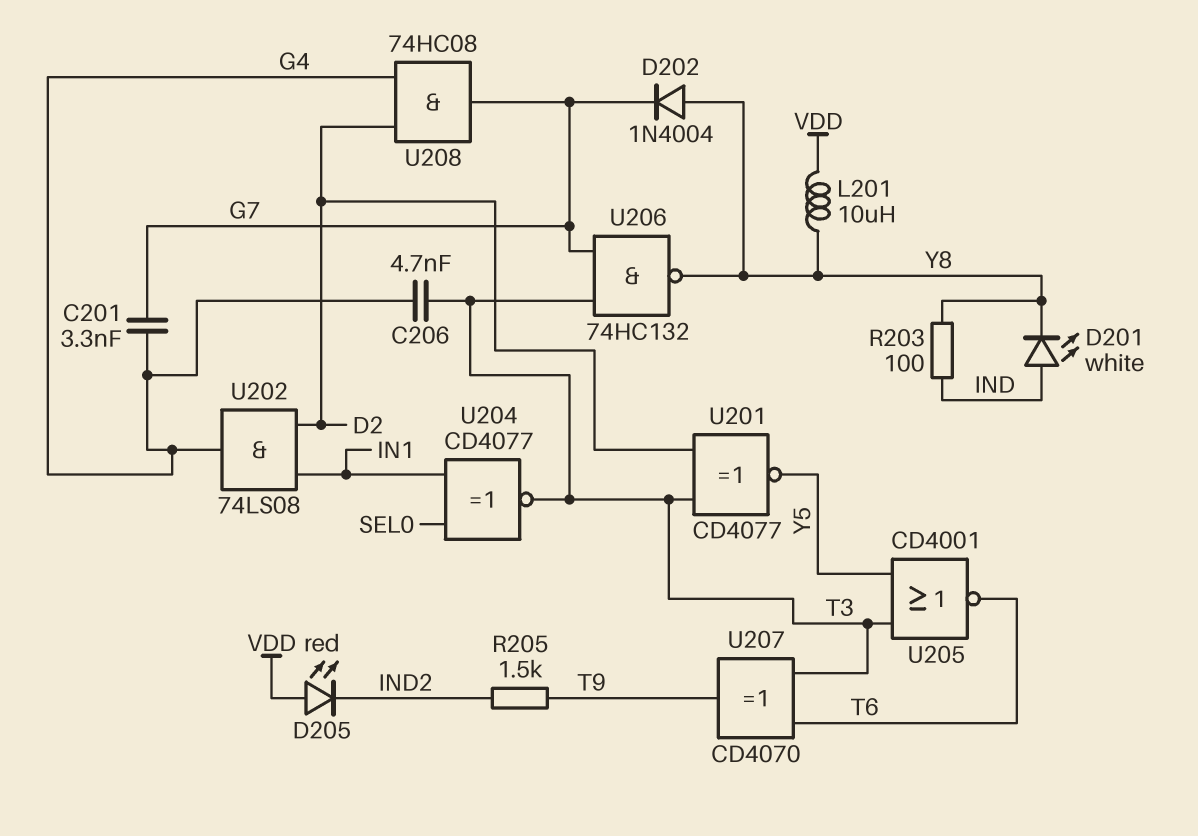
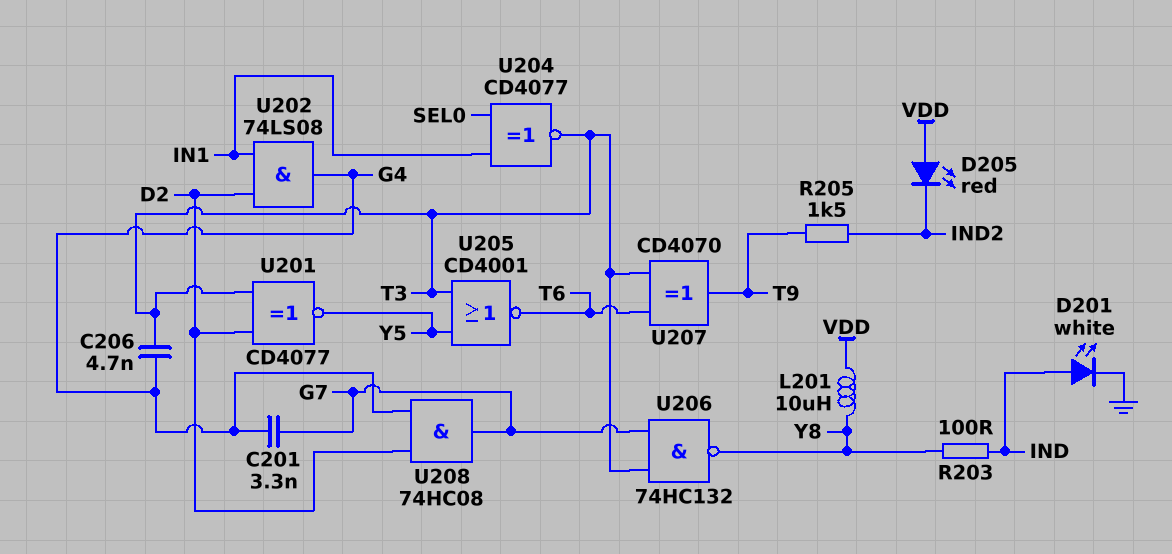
D201: LED white (A IND, K Y8) -> LED white (A IND, K GND)
D202: diode 1N4004 (A Y8, K G7) -> none

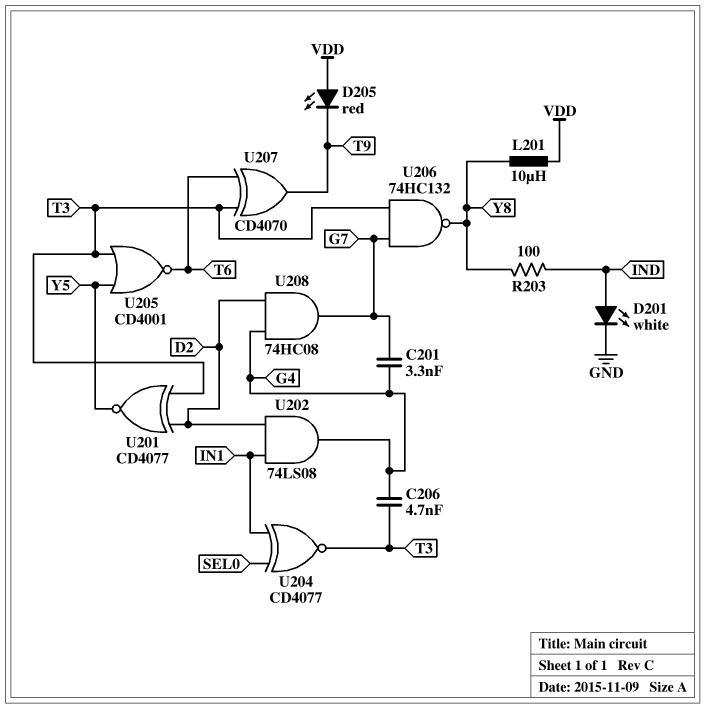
D205: LED red (A VDD, K IND2) -> LED red (A VDD, K T9)
R205: 1.5k (IND2, T9) -> none

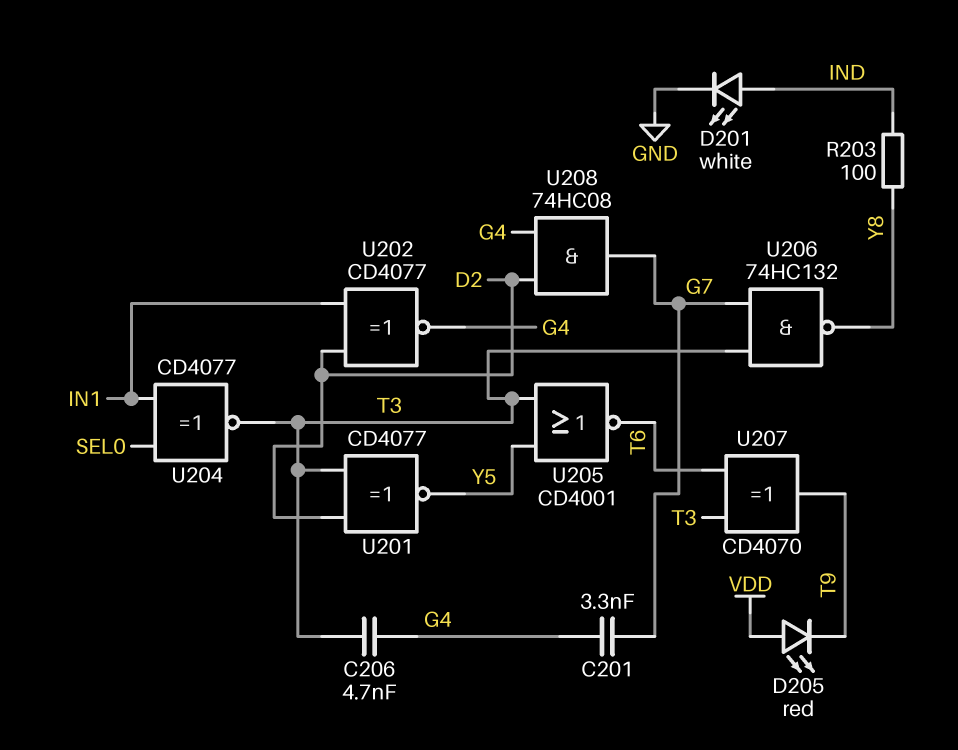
L201: 10uH (VDD, Y8) -> none
U202: AND 74LS08 (in D2, in IN1, out G4) -> XNOR CD4077 (in D2, in IN1, out G4)

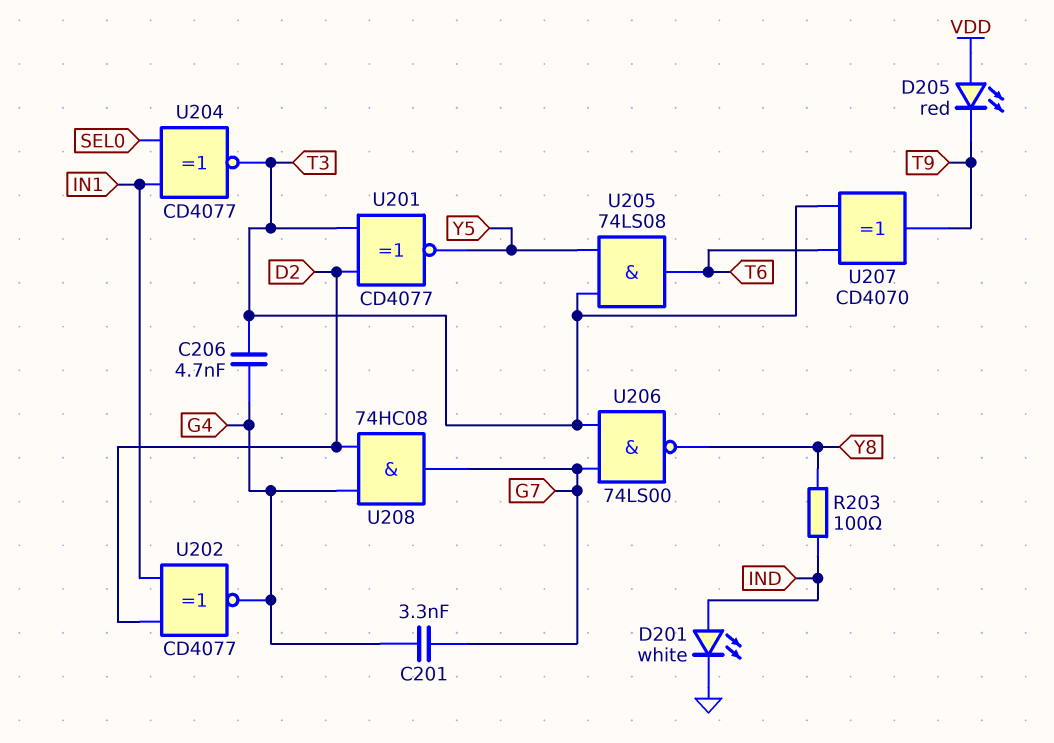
U205: NOR CD4001 (in T3, in Y5, out T6) -> AND 74LS08 (in T3, in Y5, out T6)
U206: NAND 74HC132 (in G7, in T3, out Y8) -> NAND 74LS00 (in G7, in T3, out Y8)

